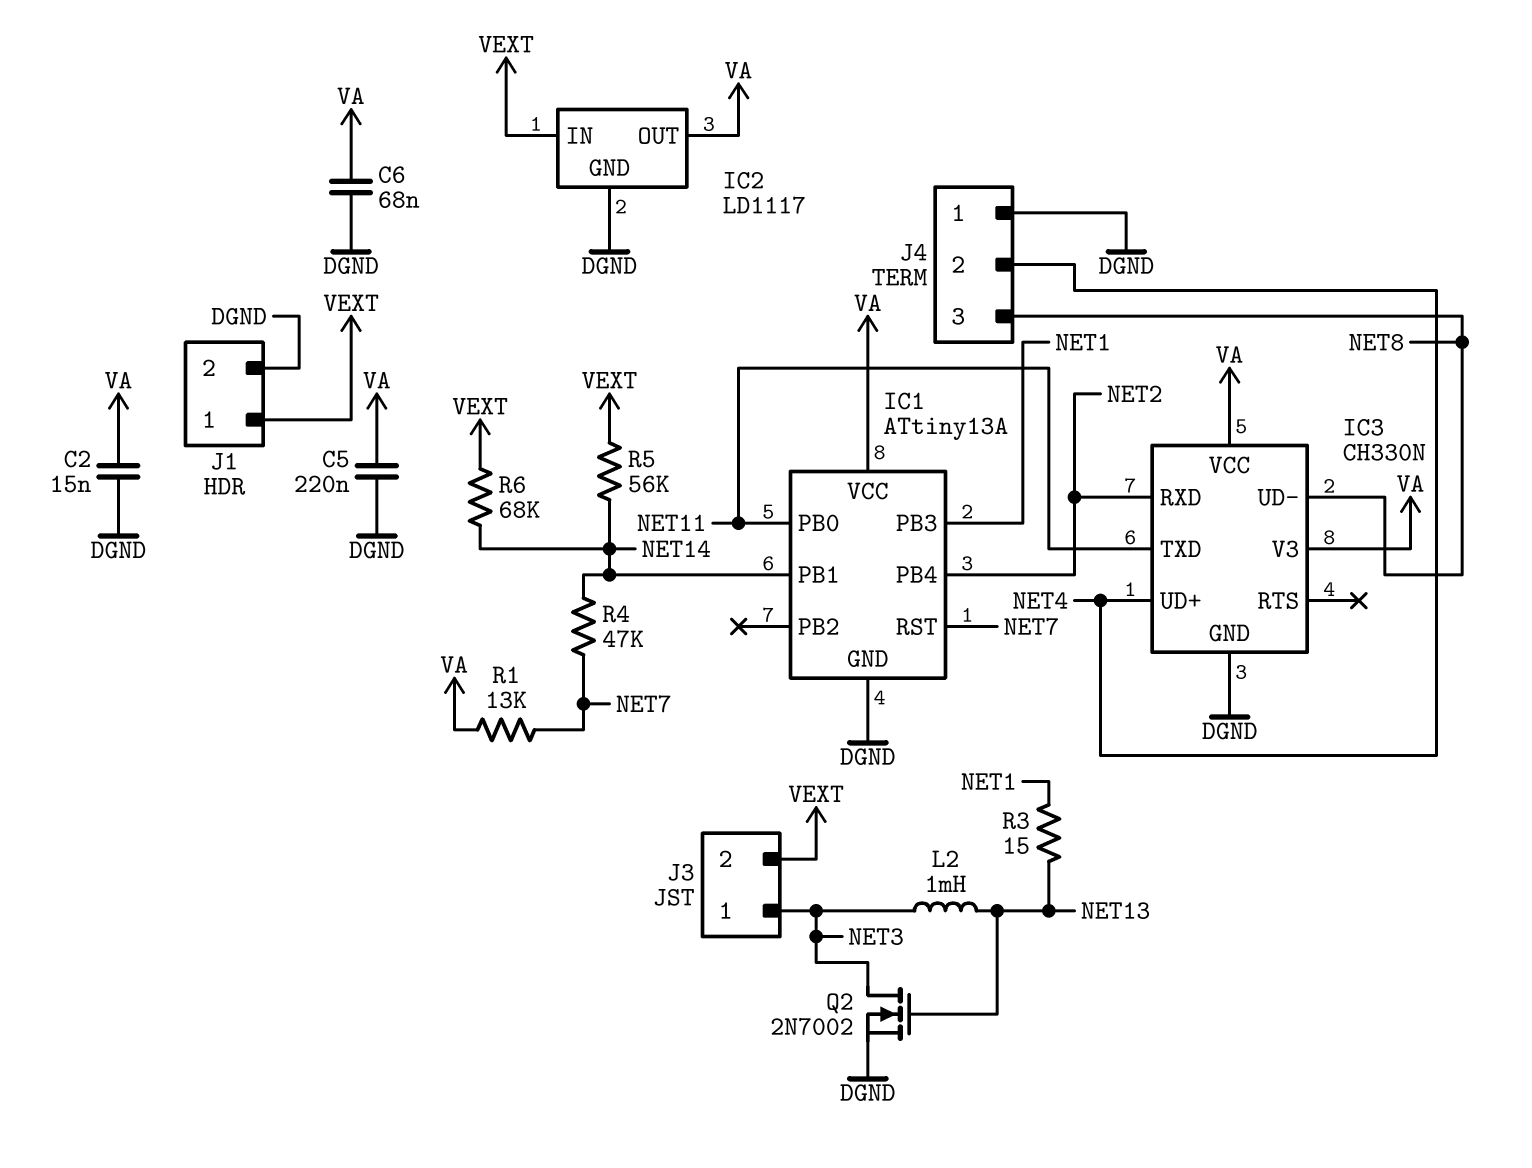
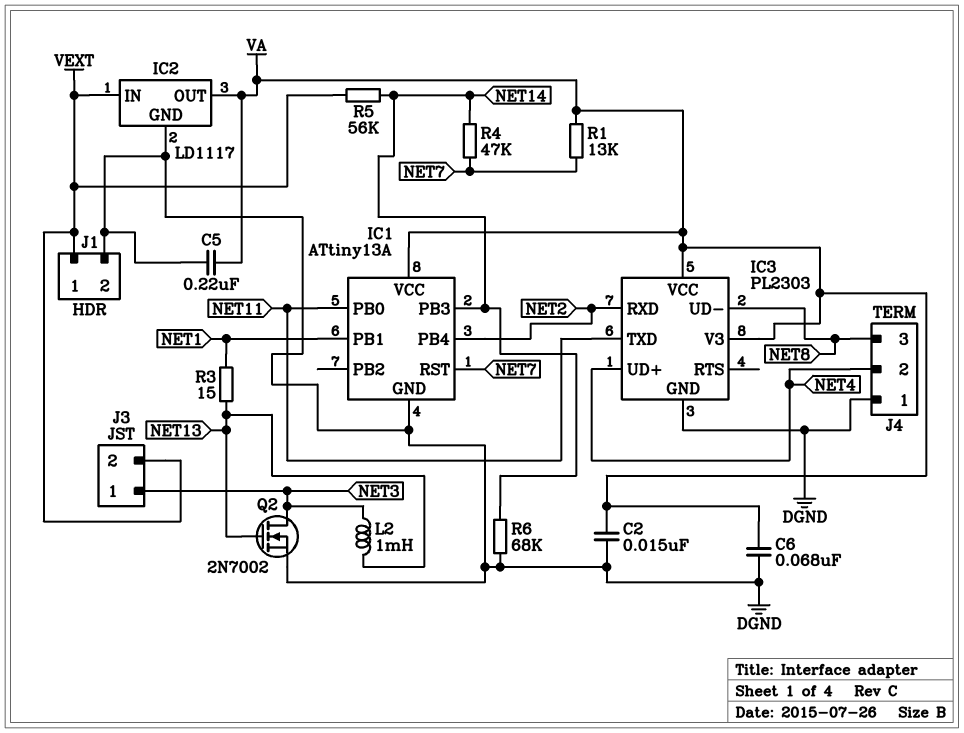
IC1 pin PB1: NET14 -> NET1
IC1 pin PB3: NET1 -> NET14
IC3: CH330N -> PL2303
R6: 68k (NET14, VEXT) -> 68k (DGND, NET14)

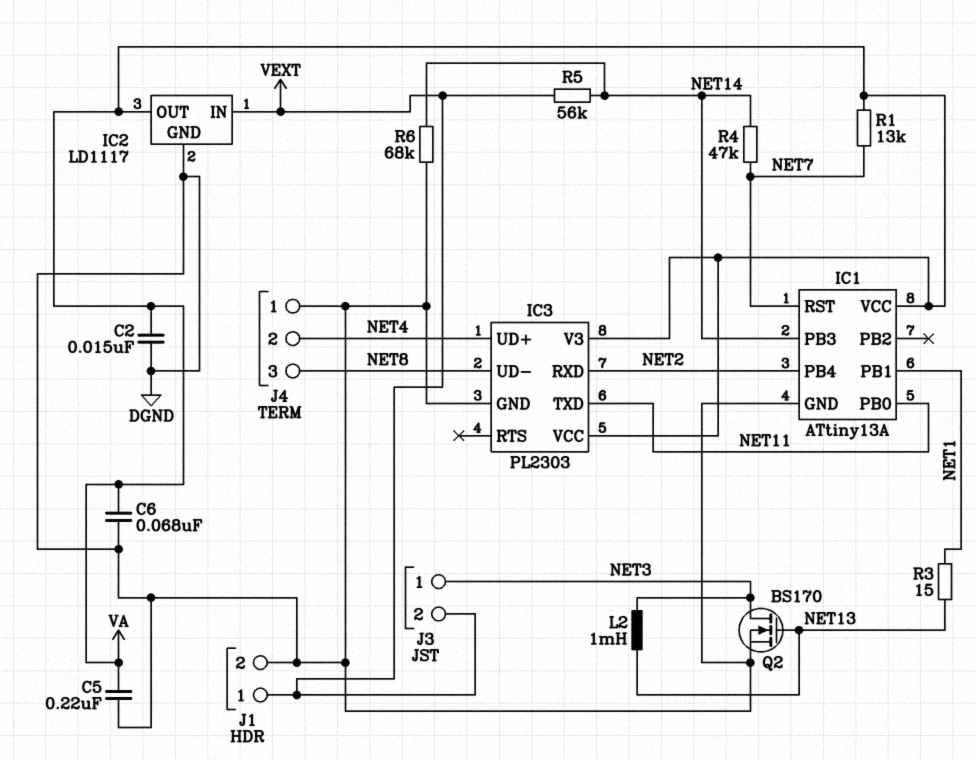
Q2: NMOS 2N7002 (G NET13, D NET3, S DGND) -> NMOS BS170 (G NET13, D NET3, S DGND)

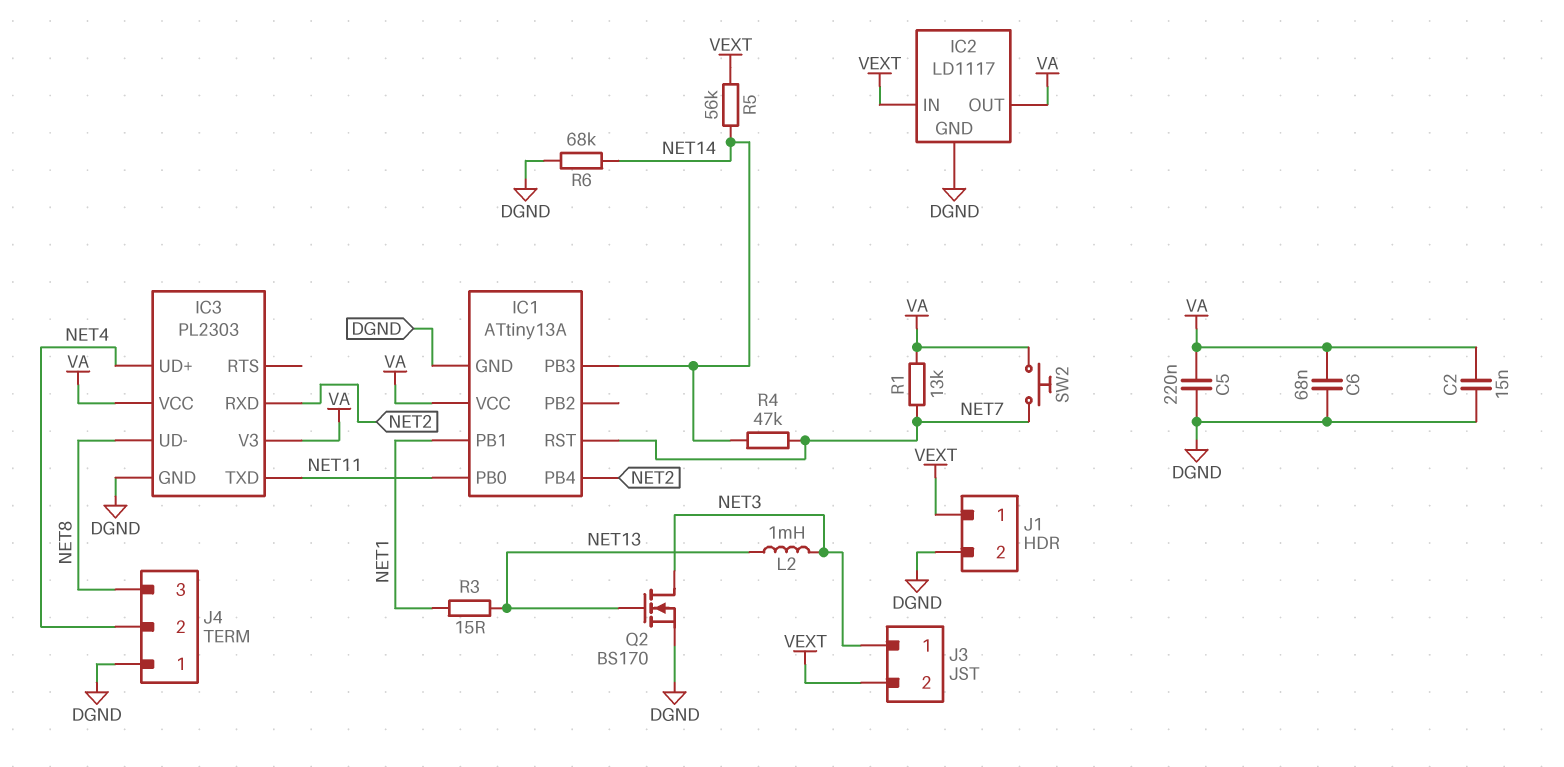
SW2: none -> button (NET7, VA)

